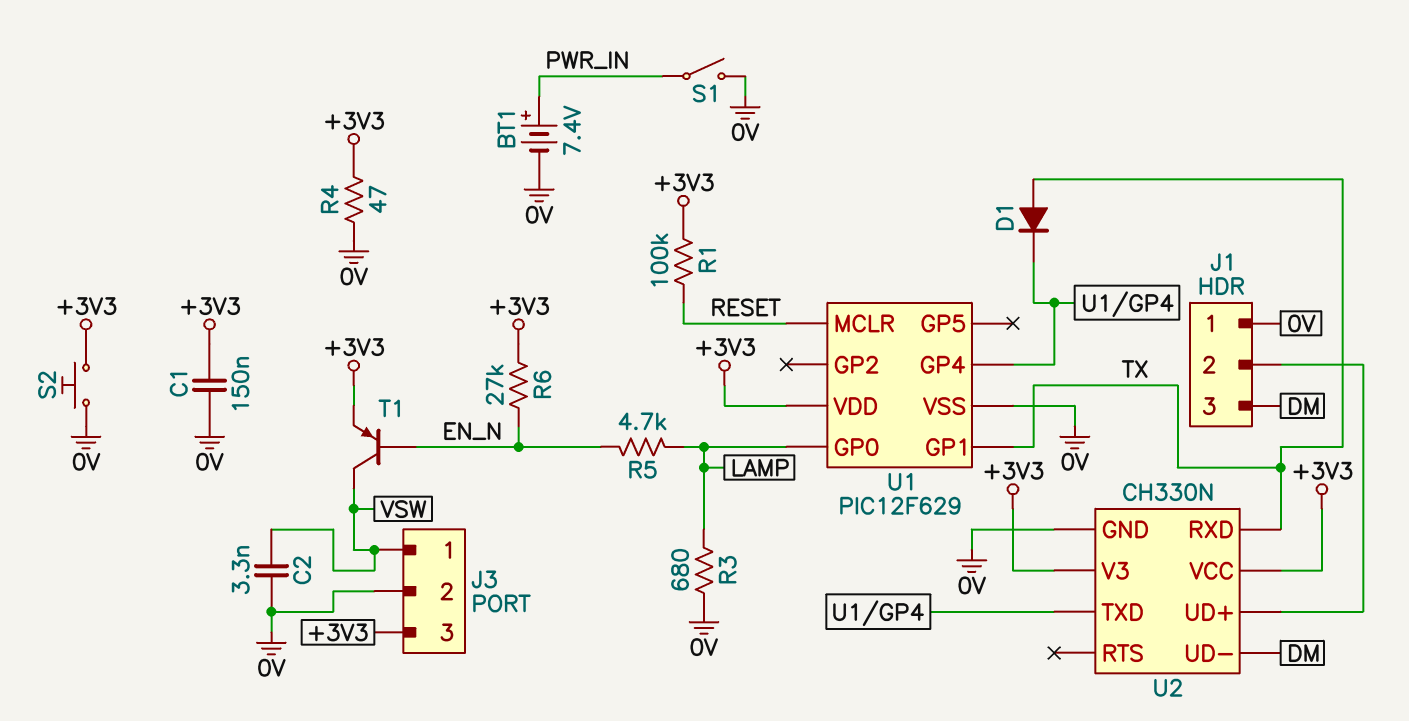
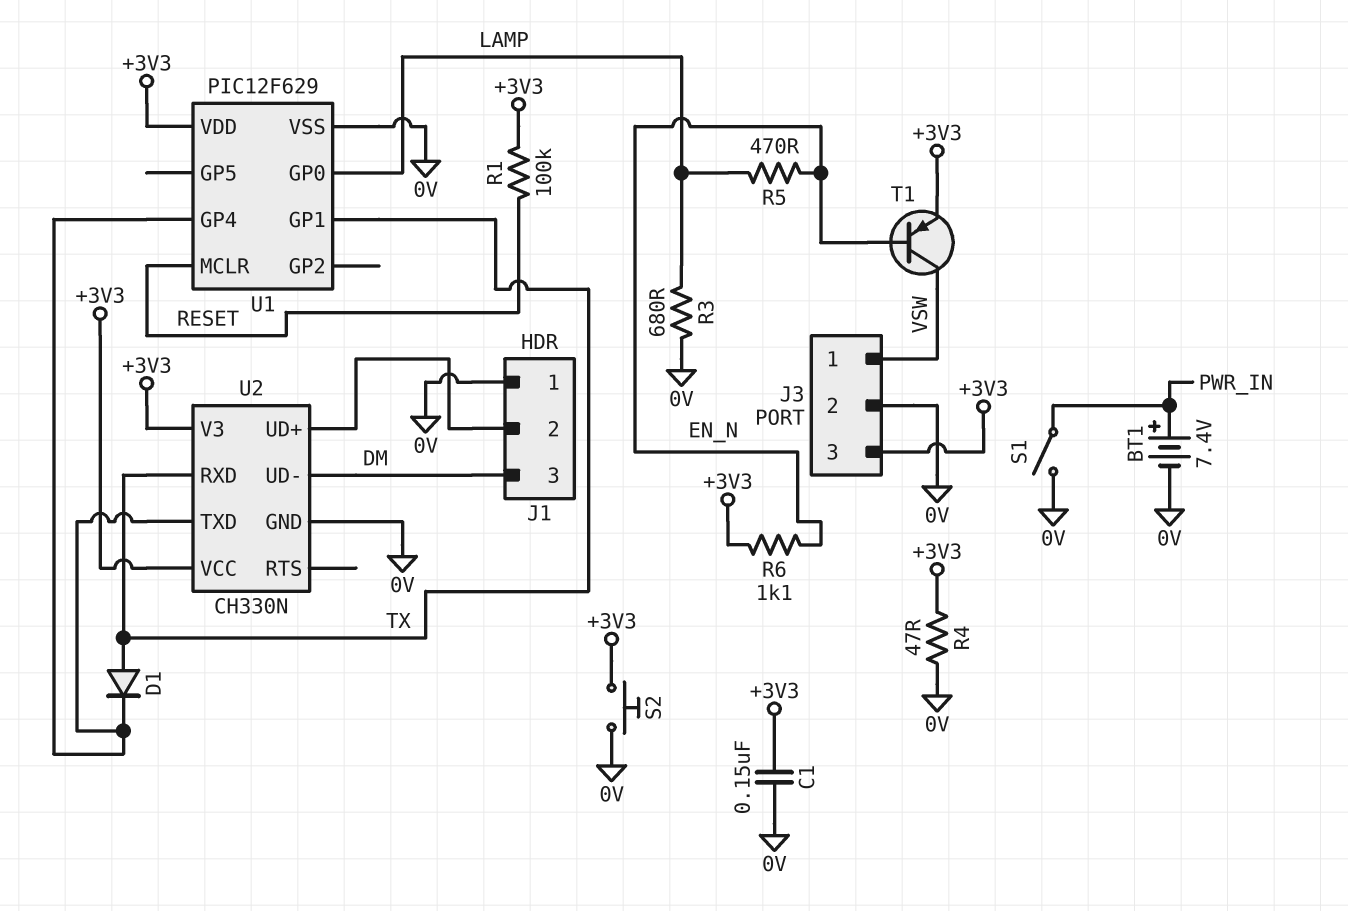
C2: 3.3nF (0V, VSW) -> none
R5: 4.7k (EN_N, LAMP) -> 470 (EN_N, LAMP)
R6: 27k (+3V3, EN_N) -> 1.1k (+3V3, EN_N)

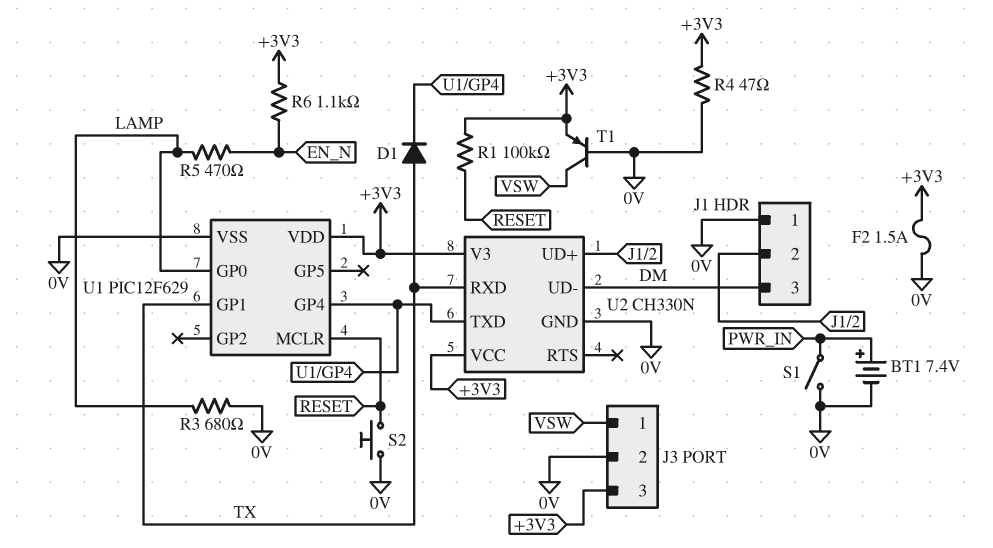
C1: 150nF (+3V3, 0V) -> none
F2: none -> 1.5A (+3V3, 0V)
S2: button (+3V3, 0V) -> button (0V, RESET)
T1: PNP (B EN_N, C VSW, E +3V3) -> PNP (B 0V, C VSW, E +3V3)

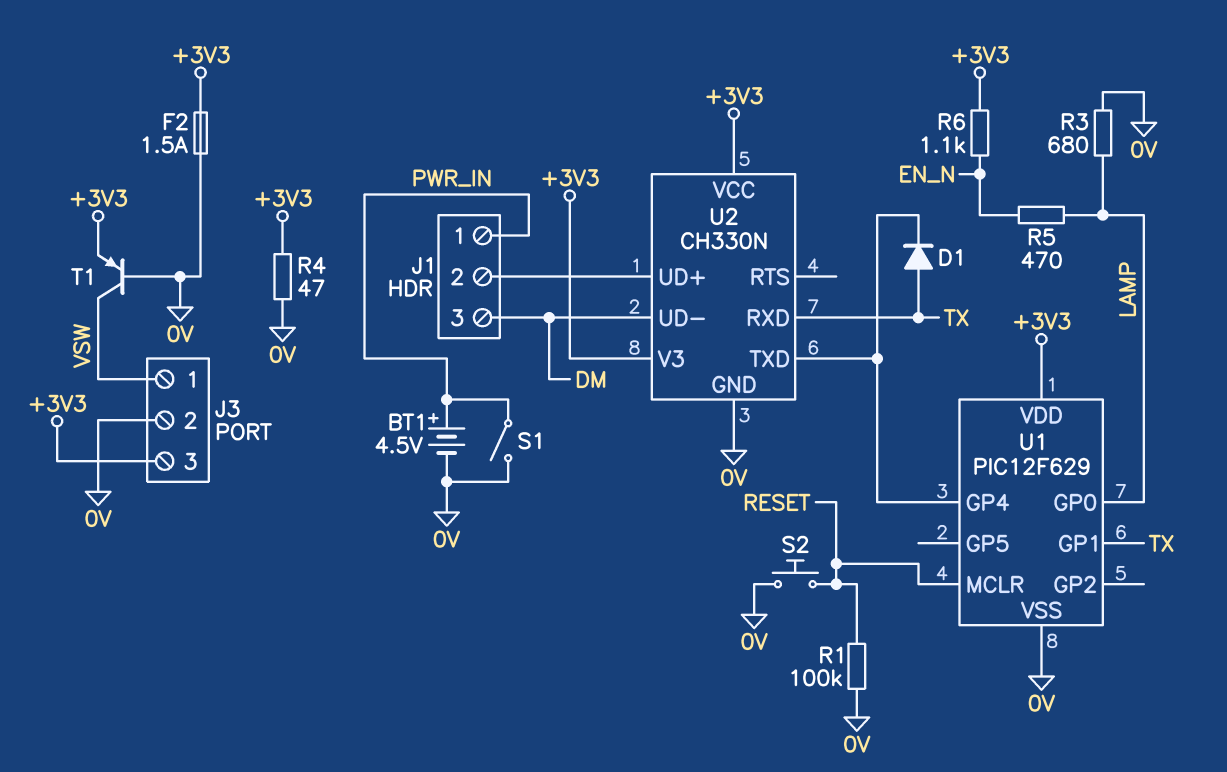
BT1: 7.4V (plus PWR_IN, minus 0V) -> 4.5V (plus PWR_IN, minus 0V)
J1 pin 1: 0V -> PWR_IN
R1: 100k (+3V3, RESET) -> 100k (0V, RESET)

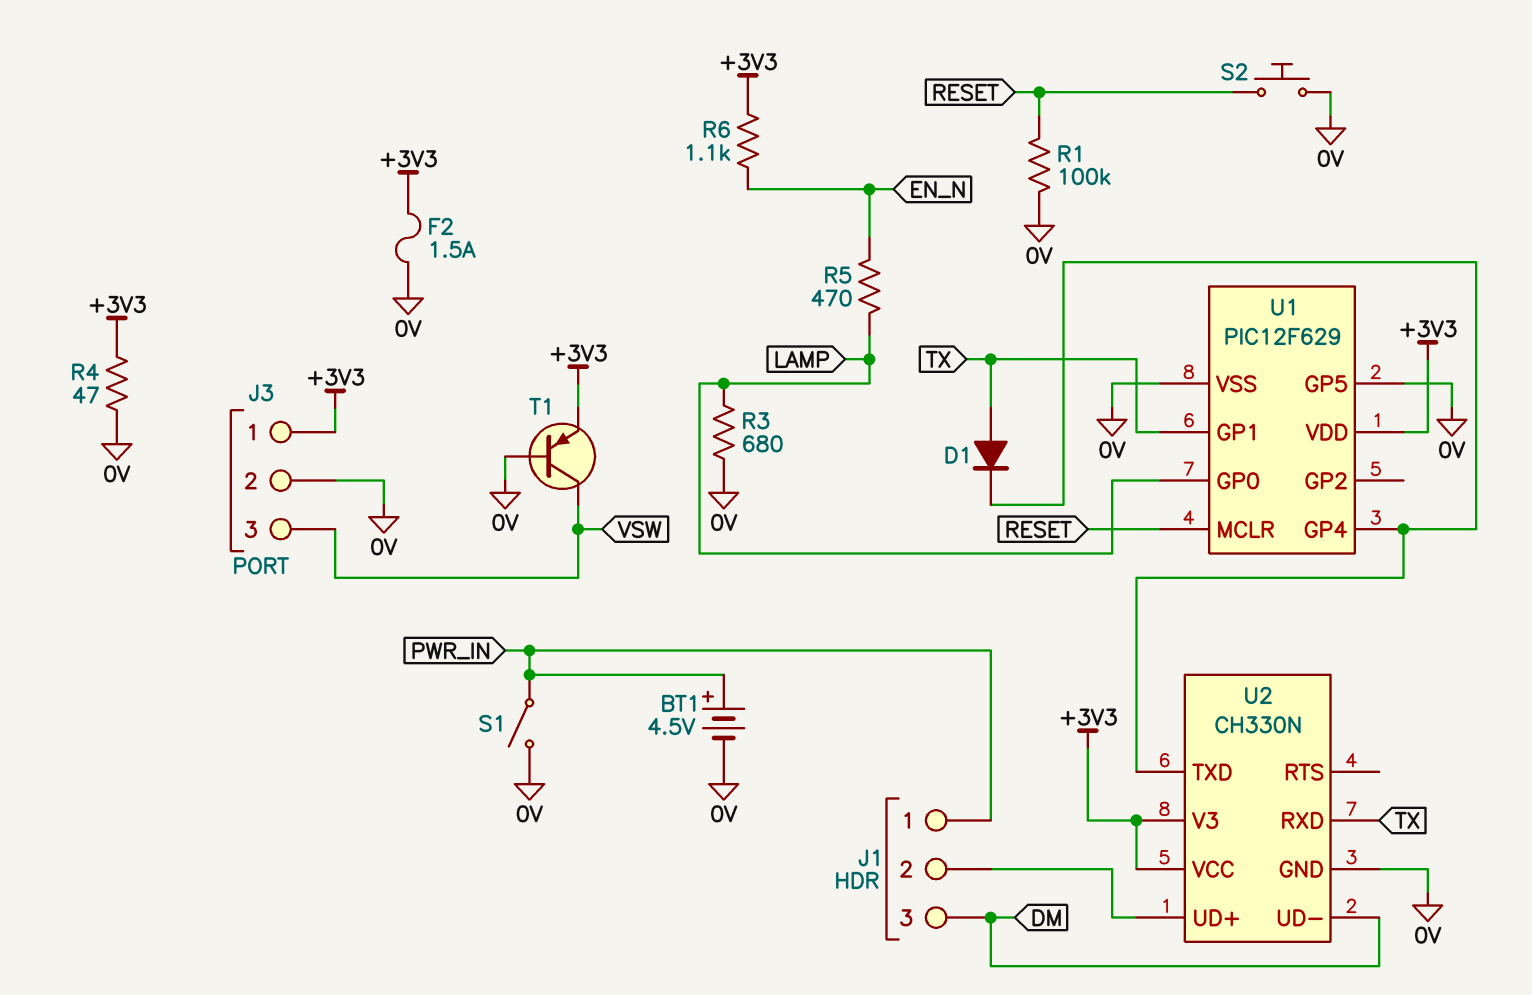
J3 pin 1: VSW -> +3V3
J3 pin 3: +3V3 -> VSW
U1 pin GP5: none -> 0V

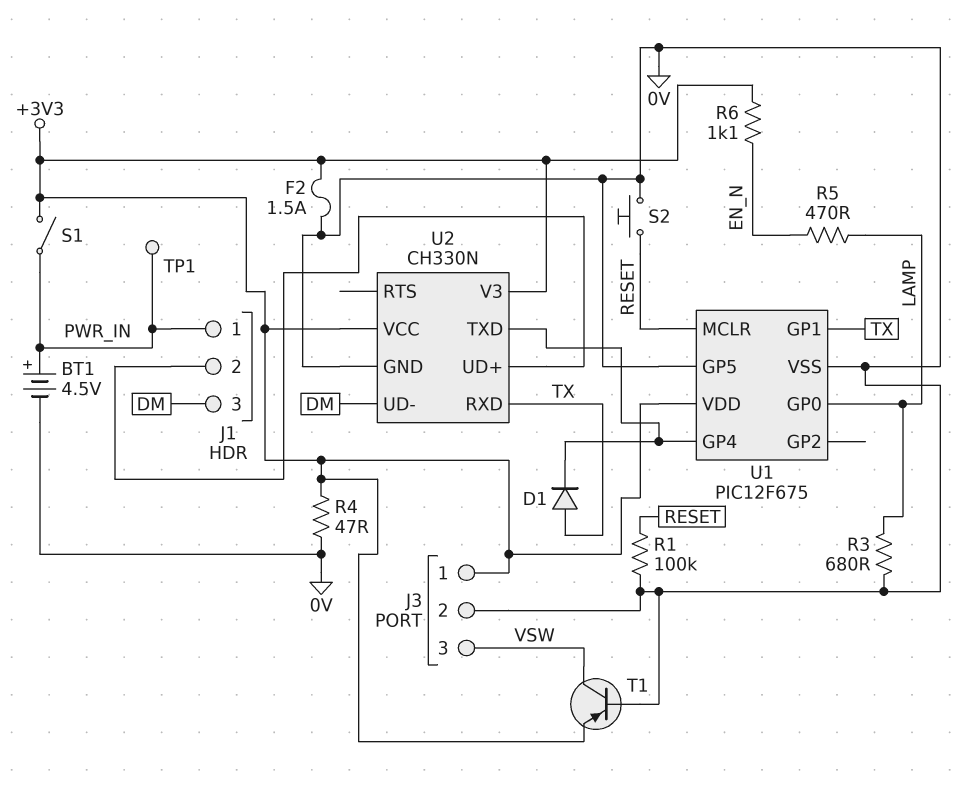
S1: switch (0V, PWR_IN) -> switch (+3V3, PWR_IN)
TP1: none -> test point (PWR_IN)
U1: PIC12F629 -> PIC12F675

